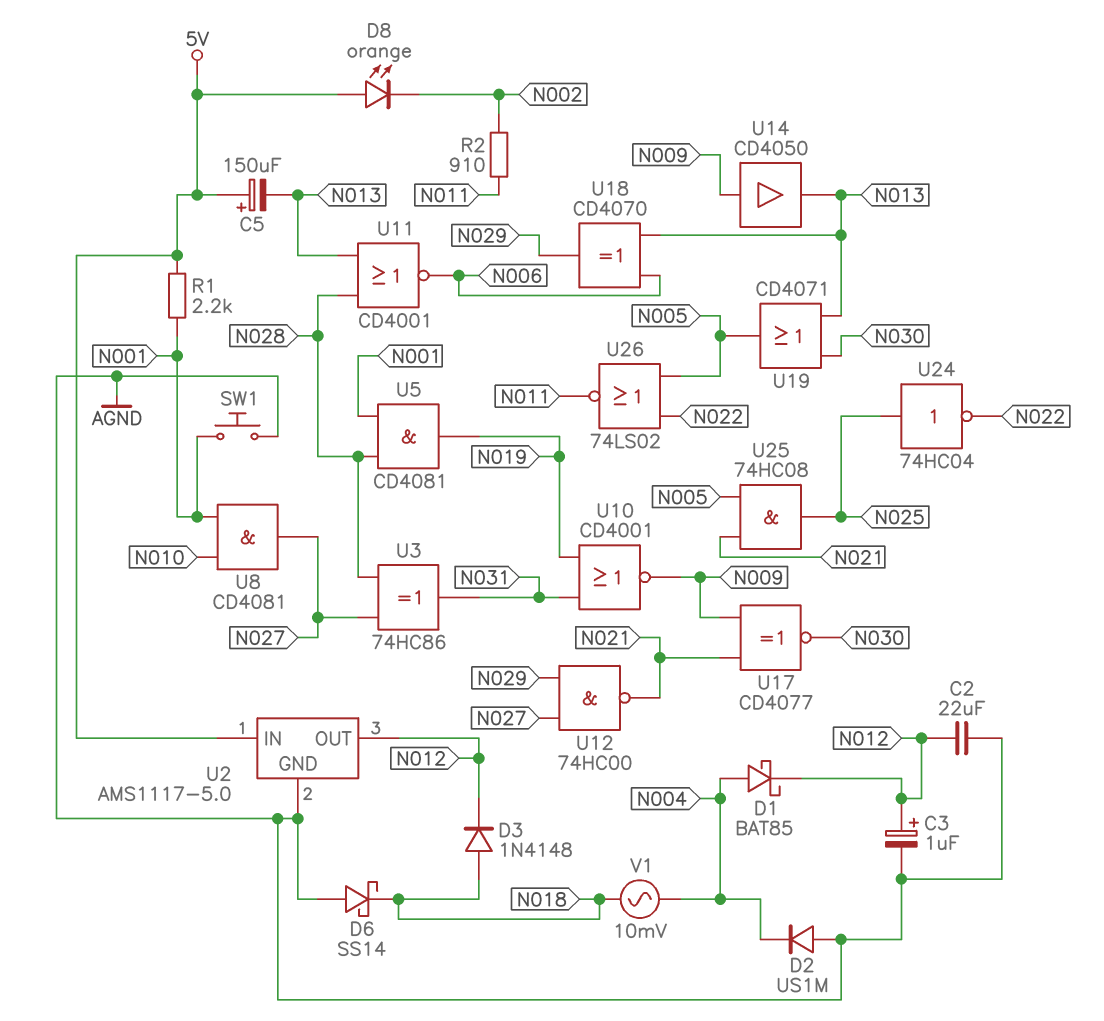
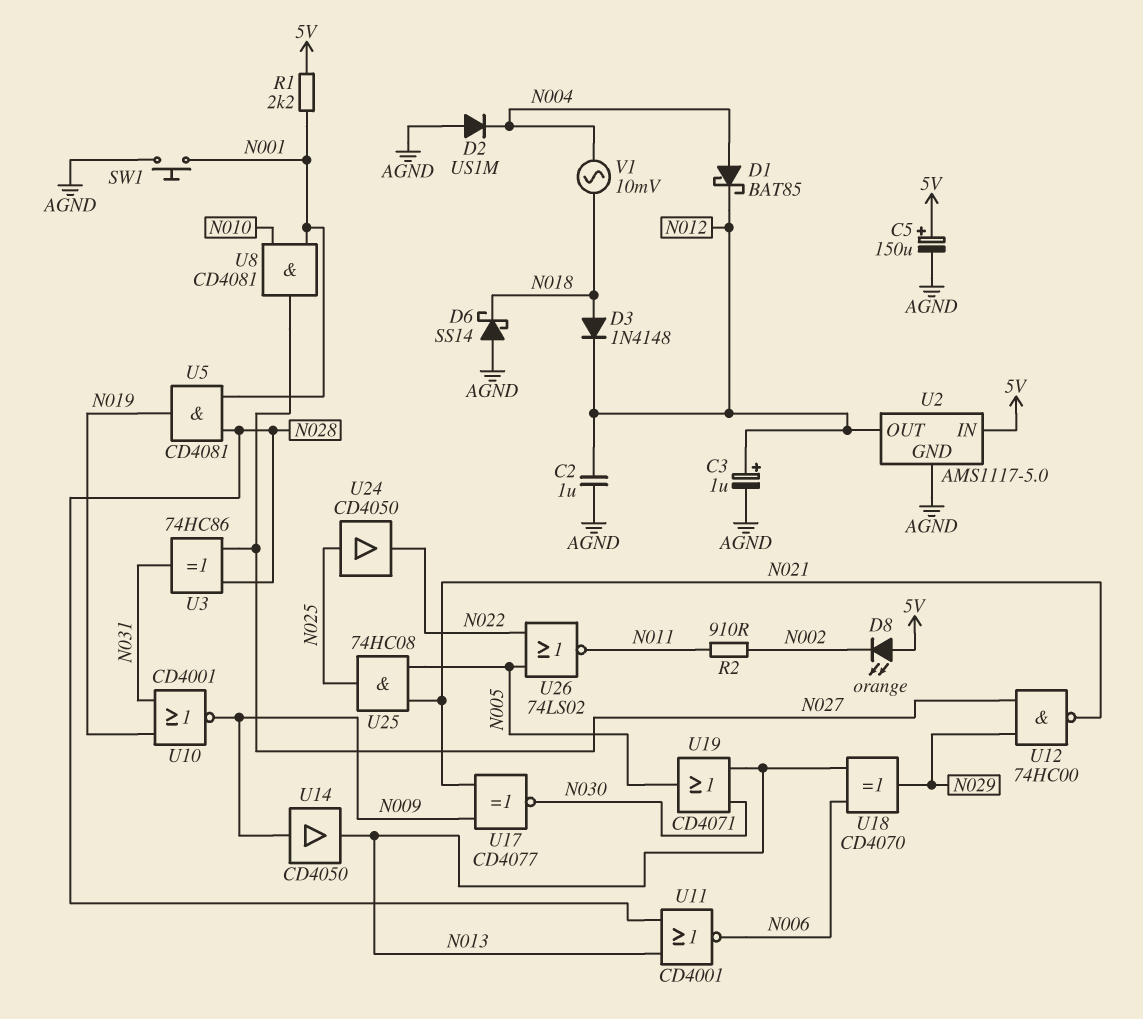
C2: 22uF (AGND, N012) -> 1uF (AGND, N012)
C5: 150uF (plus 5V, minus N013) -> 150uF (plus 5V, minus AGND)
U24: NOT 74HC04 (in N025, out N022) -> buffer CD4050 (in N025, out N022)

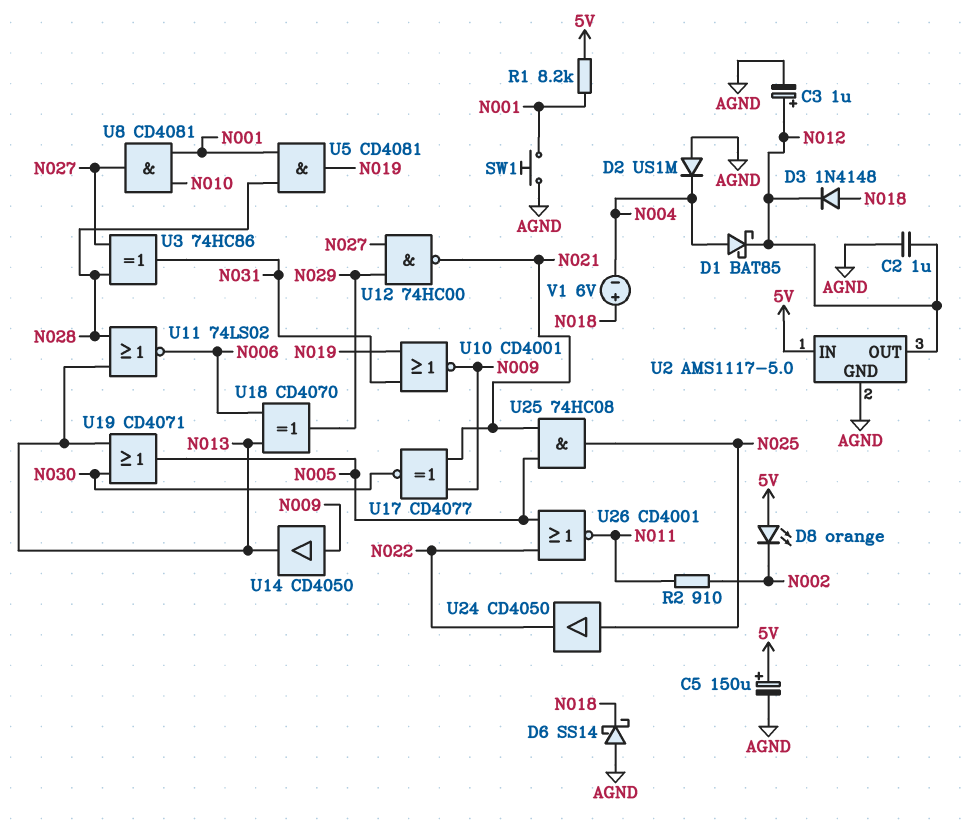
R1: 2.2k (5V, N001) -> 8.2k (5V, N001)
U11: NOR CD4001 (in N013, in N028, out N006) -> NOR 74LS02 (in N013, in N028, out N006)
U26: NOR 74LS02 (in N005, in N022, out N011) -> NOR CD4001 (in N005, in N022, out N011)
V1: AC 10mV (N004, N018) -> 6V (plus N018, minus N004)

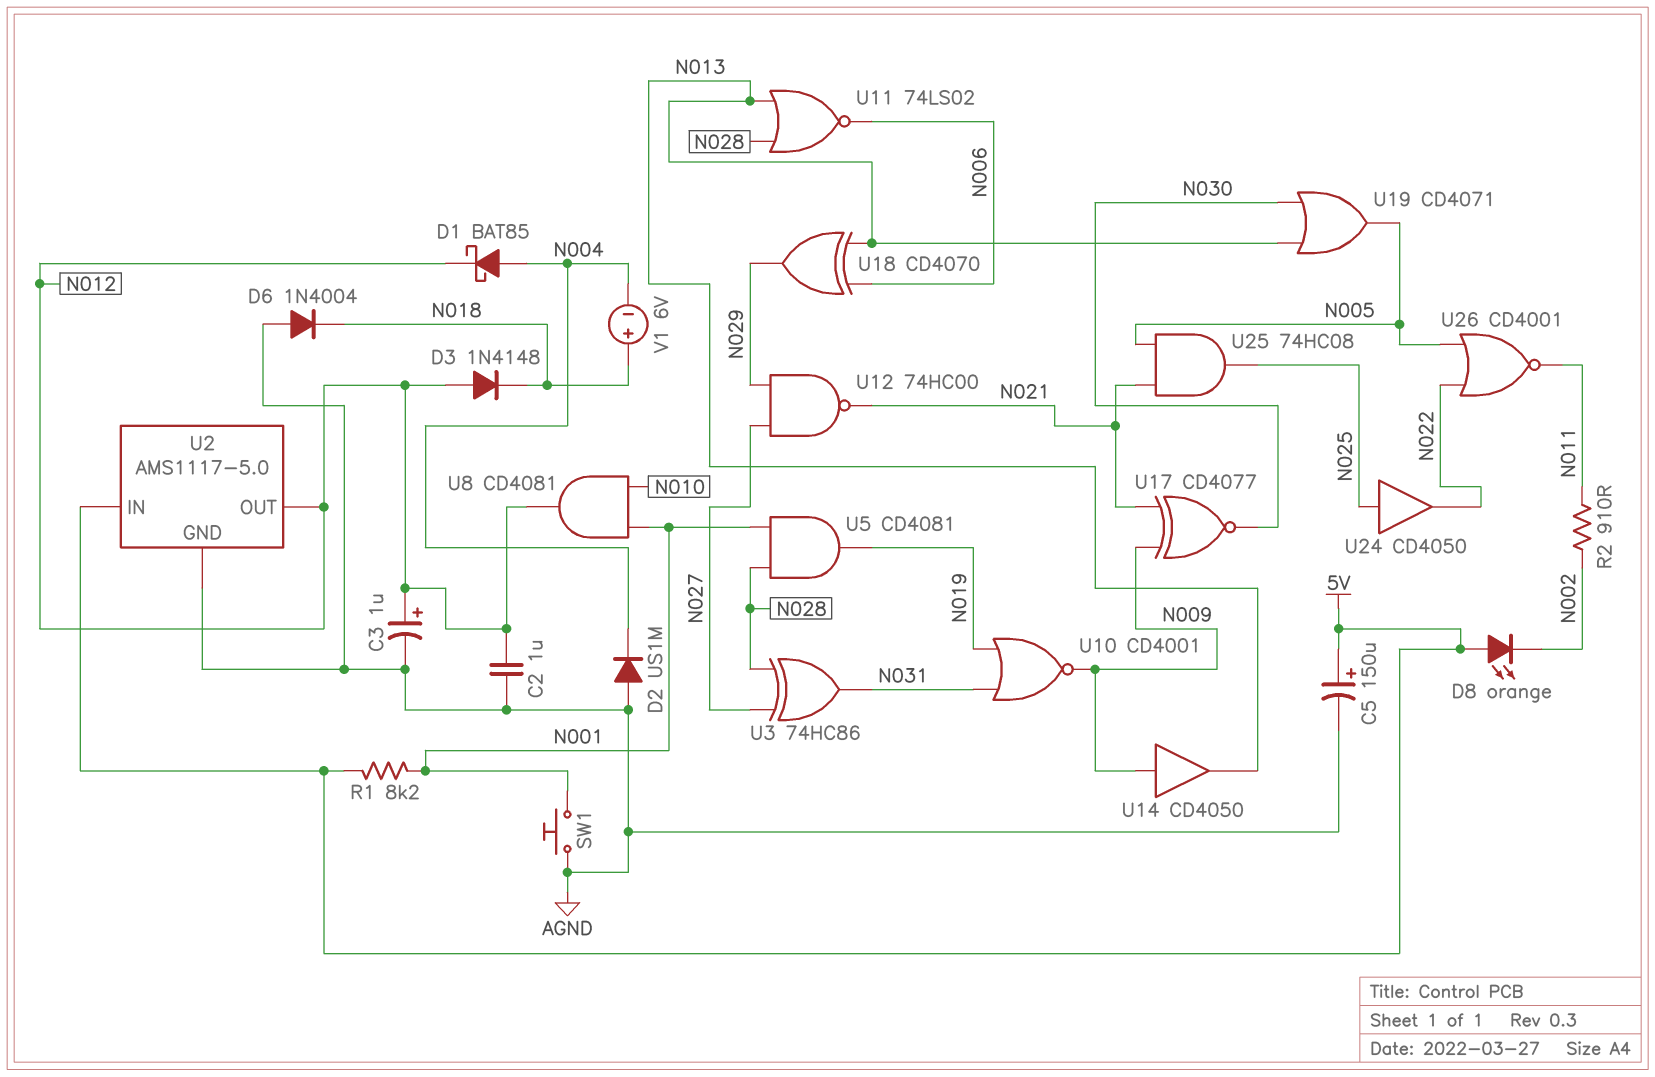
D3: diode 1N4148 (A N018, K N012) -> diode 1N4148 (A N012, K N018)
D6: schottky SS14 (A AGND, K N018) -> diode 1N4004 (A AGND, K N018)
U8: AND CD4081 (in N001, in N010, out N027) -> AND CD4081 (in N001, in N010, out N012)

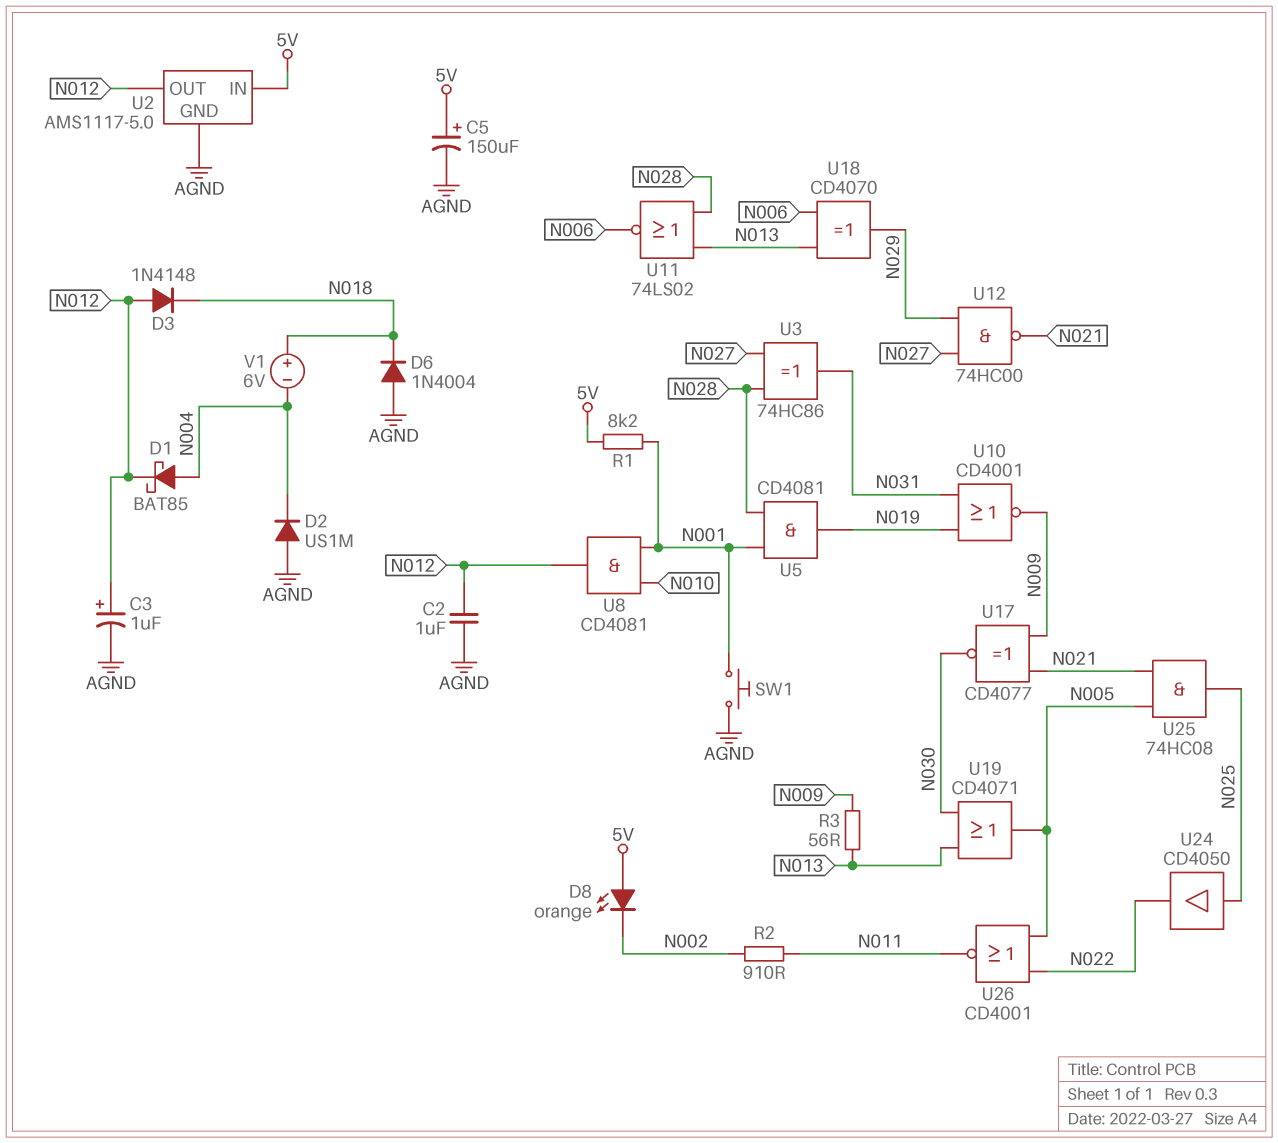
R3: none -> 56 (N009, N013)
U14: buffer CD4050 (in N009, out N013) -> none

